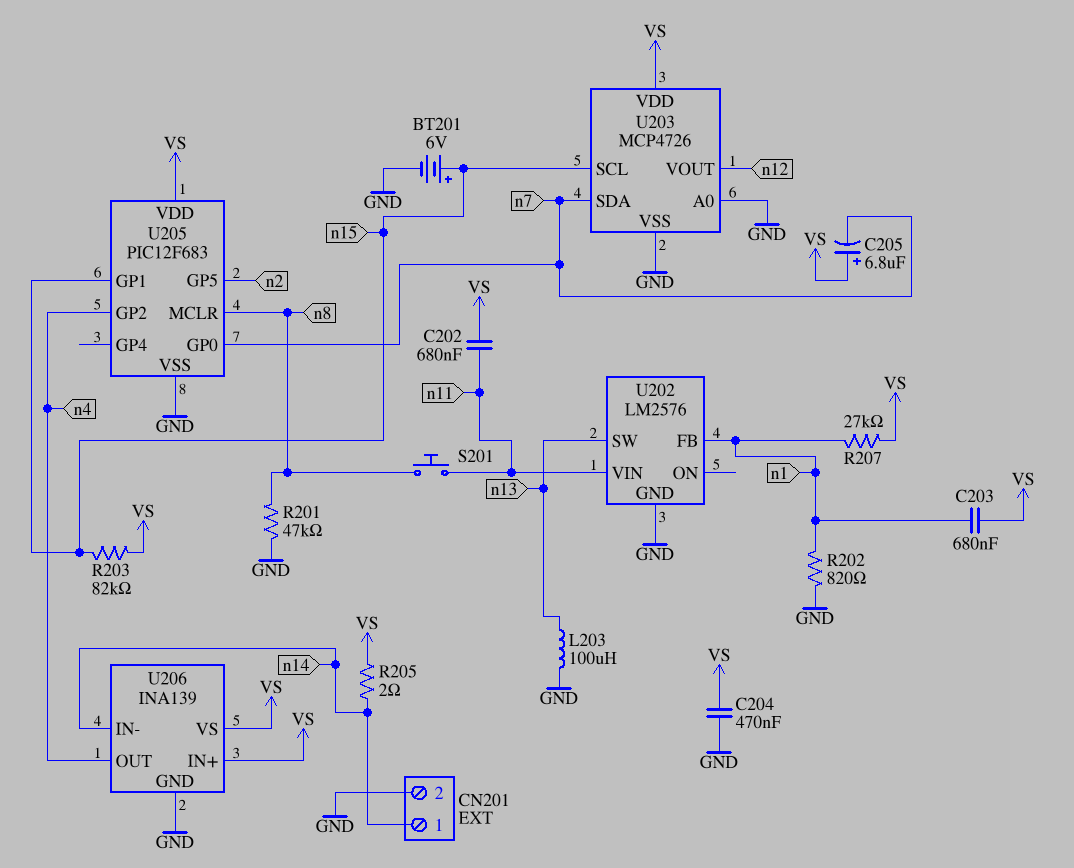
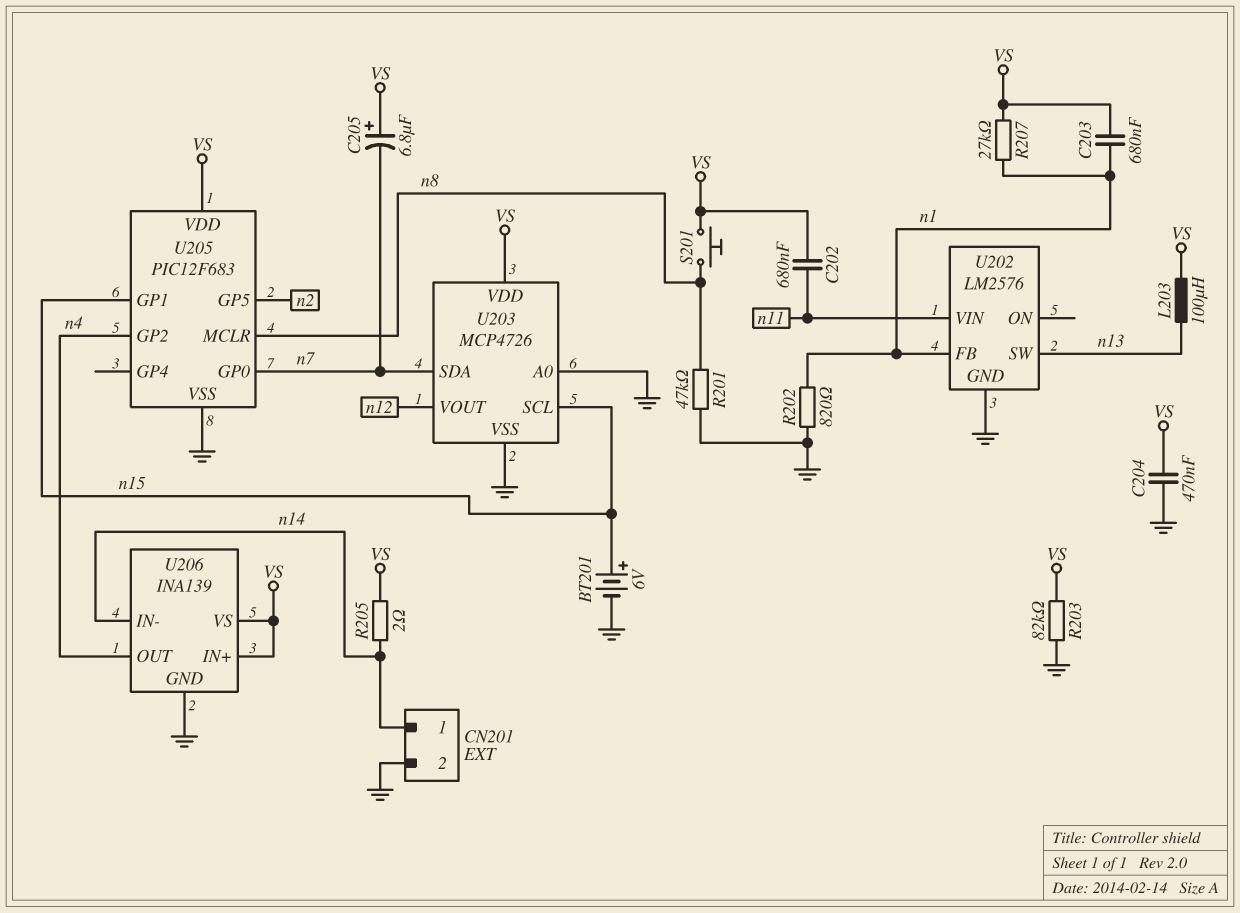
L203: 100uH (GND, n13) -> 100uH (VS, n13)
R203: 82k (VS, n15) -> 82k (GND, VS)
S201: button (n8, n11) -> button (VS, n8)

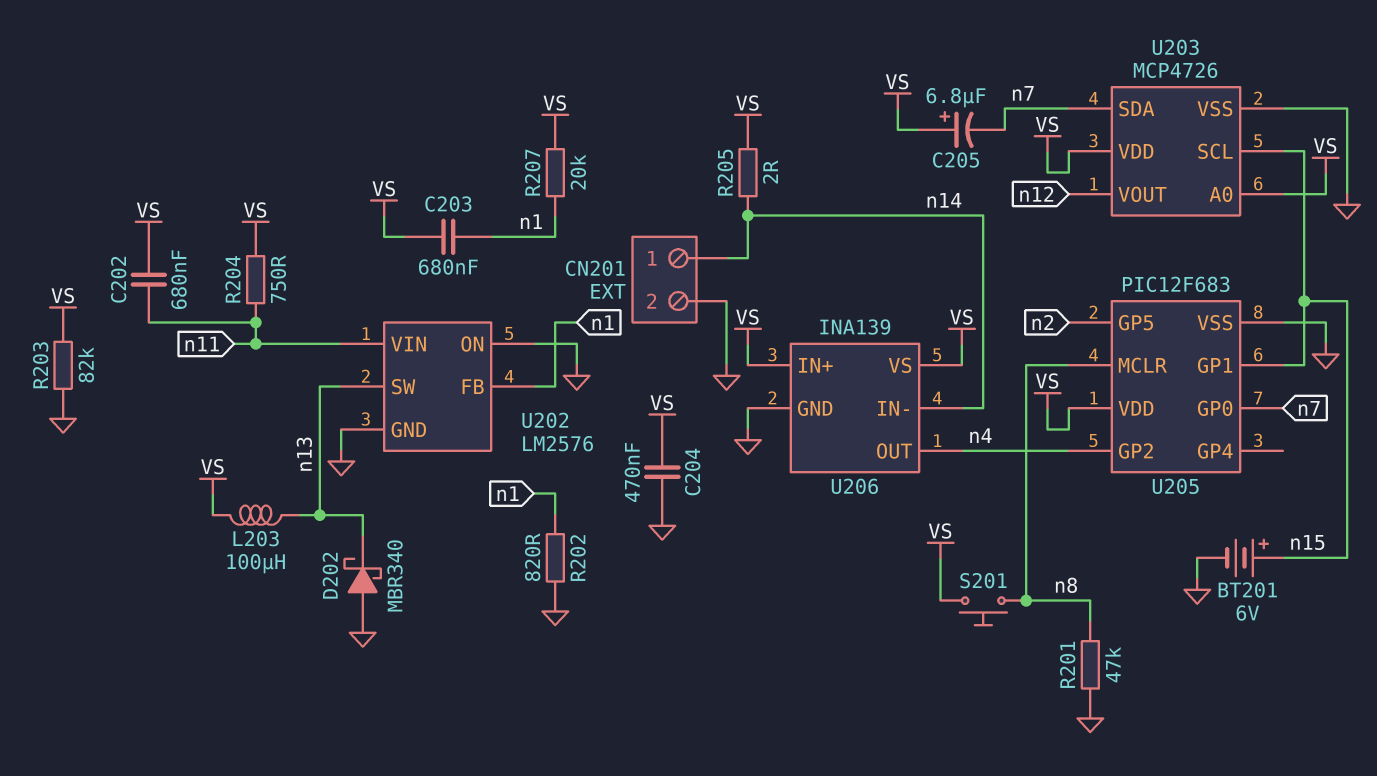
D202: none -> schottky MBR340 (A GND, K n13)
R204: none -> 750 (VS, n11)
R207: 27k (VS, n1) -> 20k (VS, n1)
U202 pin ON: none -> GND
U203 pin A0: GND -> VS

